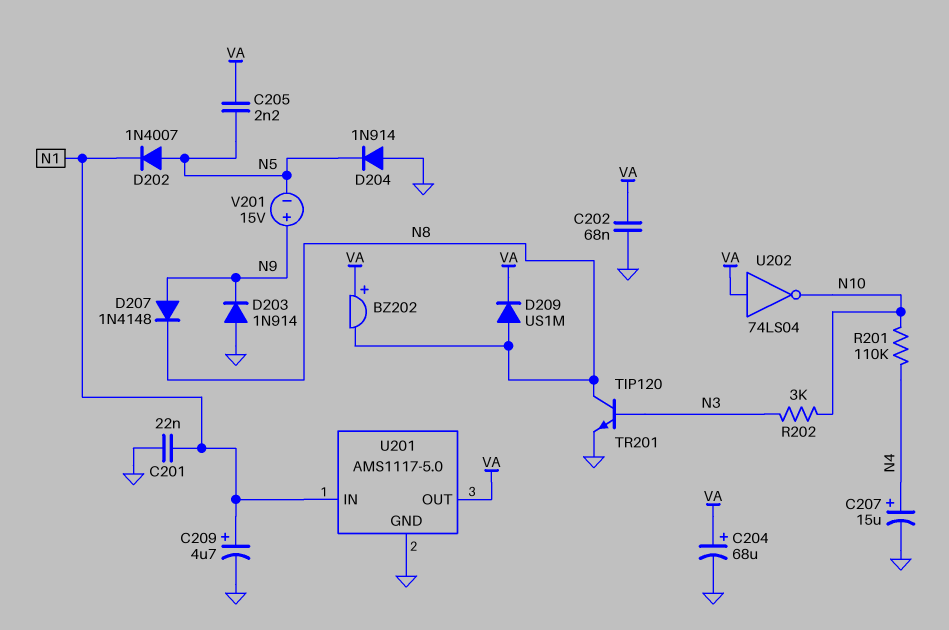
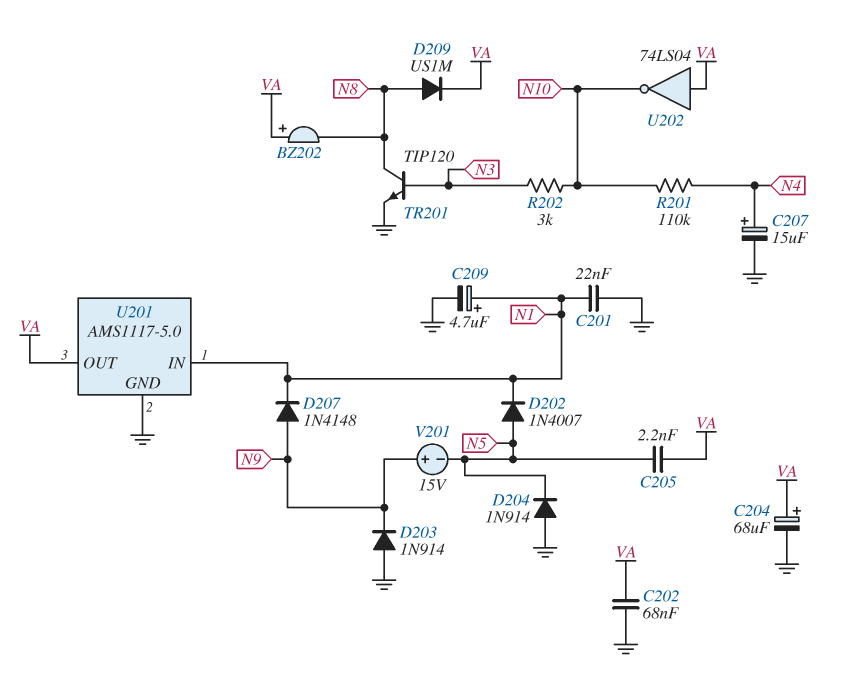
D207: diode 1N4148 (A N9, K N8) -> diode 1N4148 (A N9, K N1)

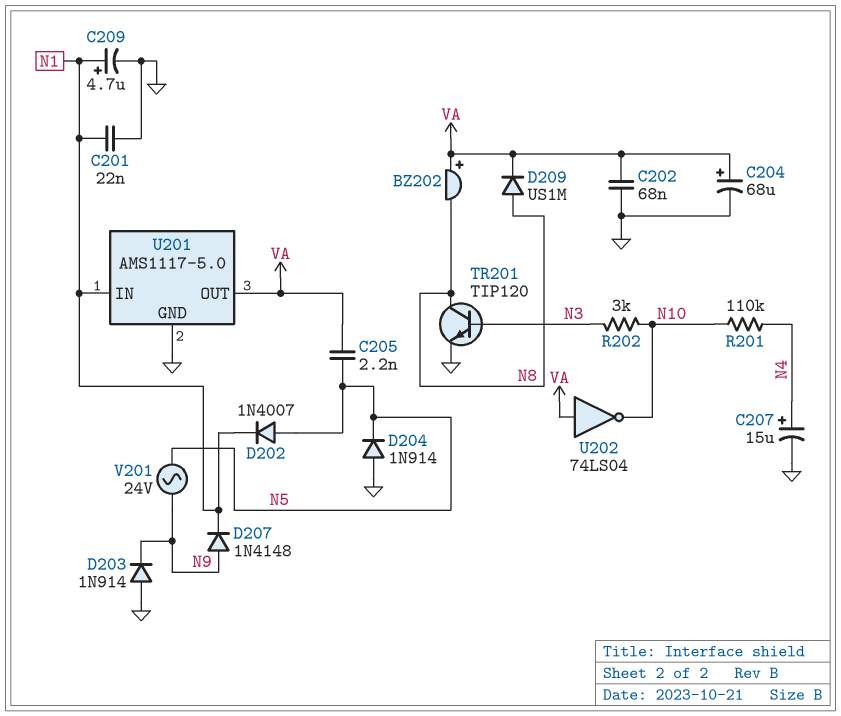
V201: 15V (plus N9, minus N5) -> AC 24V (N5, N9)

